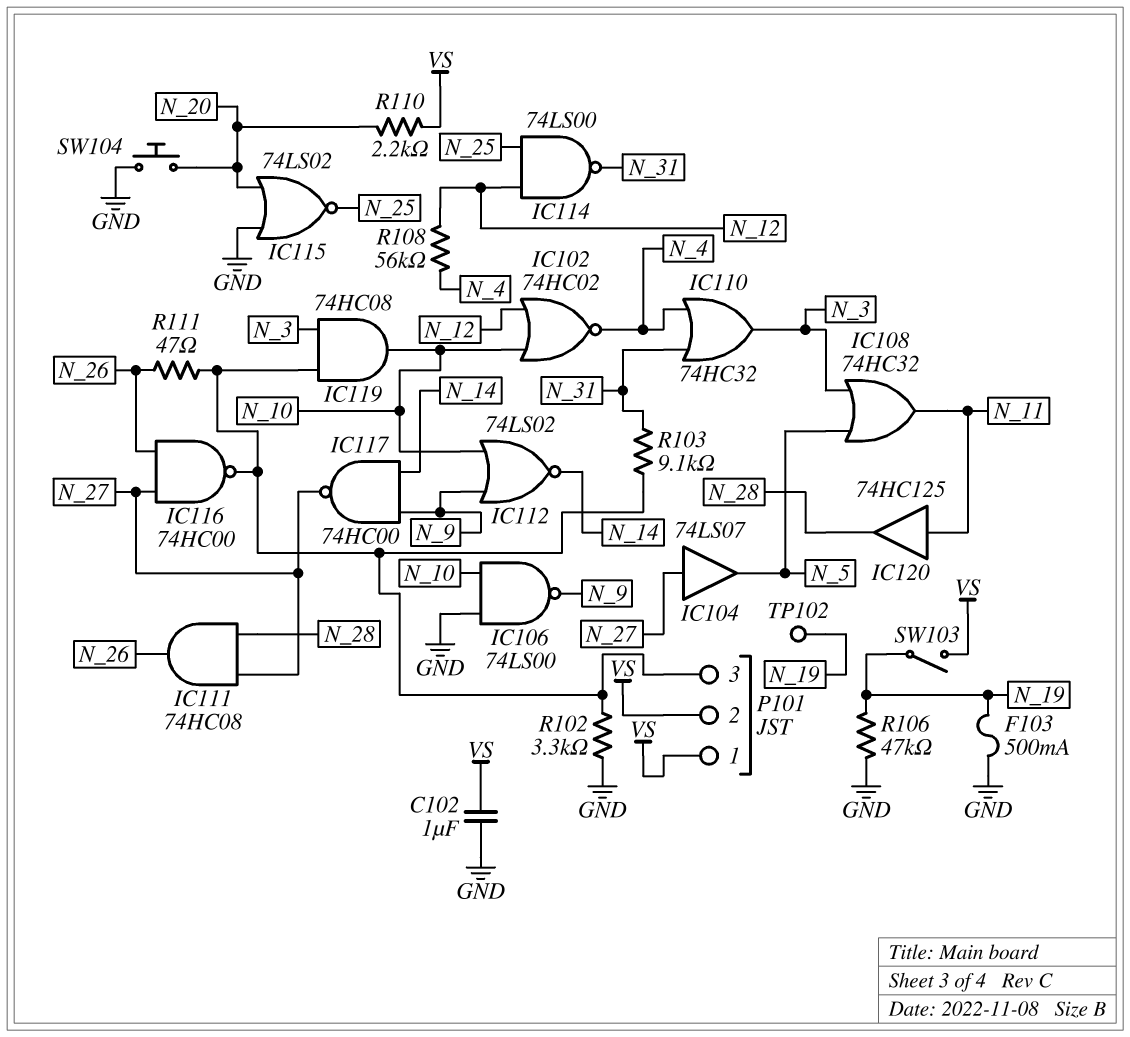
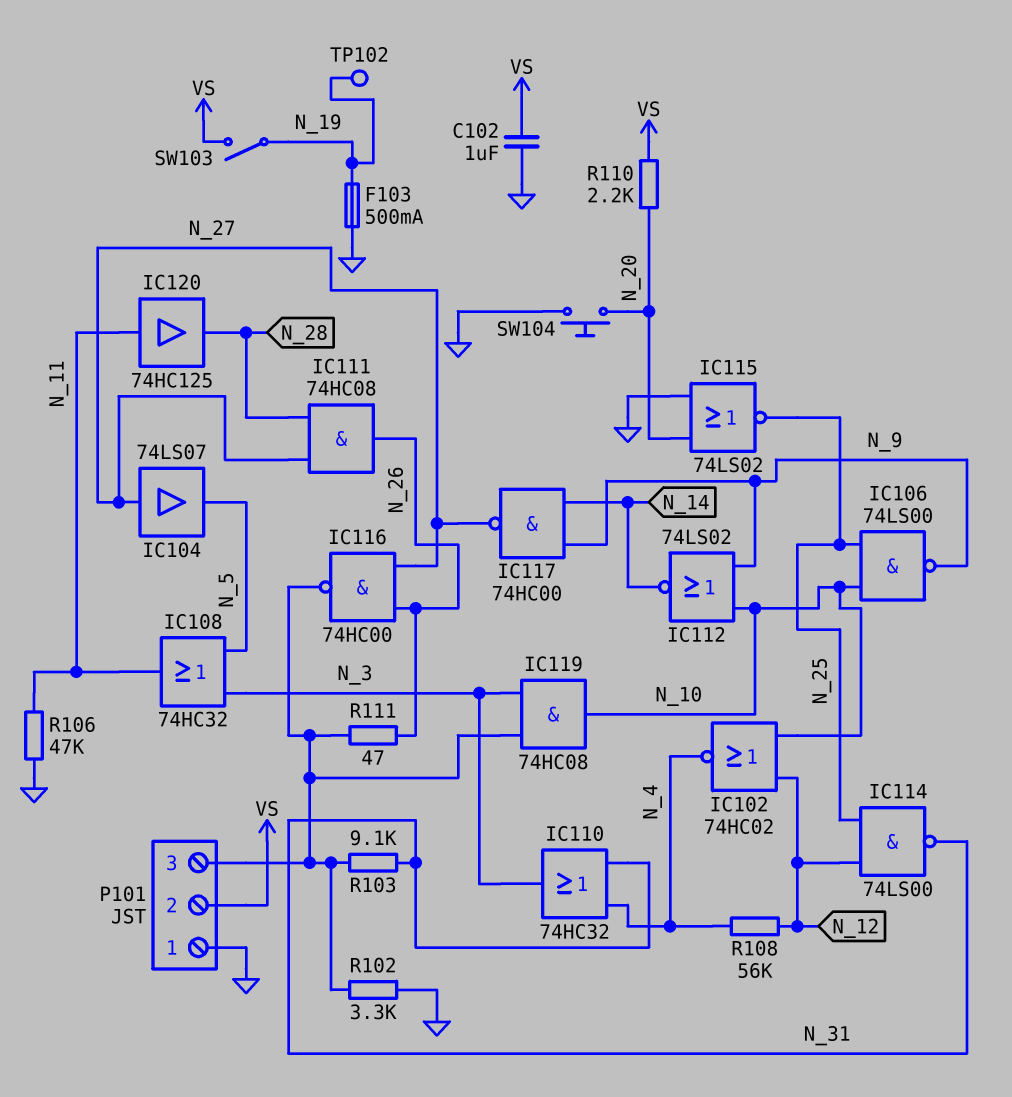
IC106: NAND 74LS00 (in GND, in N_10, out N_9) -> NAND 74LS00 (in N_10, in N_25, out N_9)
P101 pin 1: VS -> GND
R106: 47k (GND, N_19) -> 47k (GND, N_11)

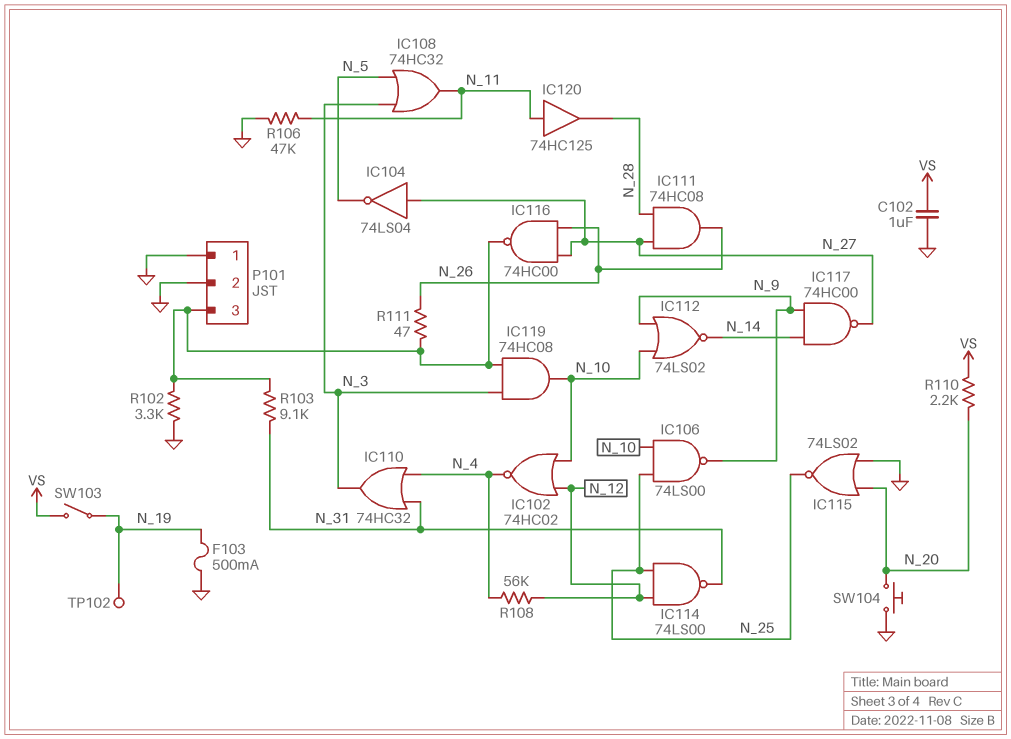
IC104: buffer 74LS07 (in N_27, out N_5) -> NOT 74LS04 (in N_27, out N_5)
P101 pin 2: VS -> GND

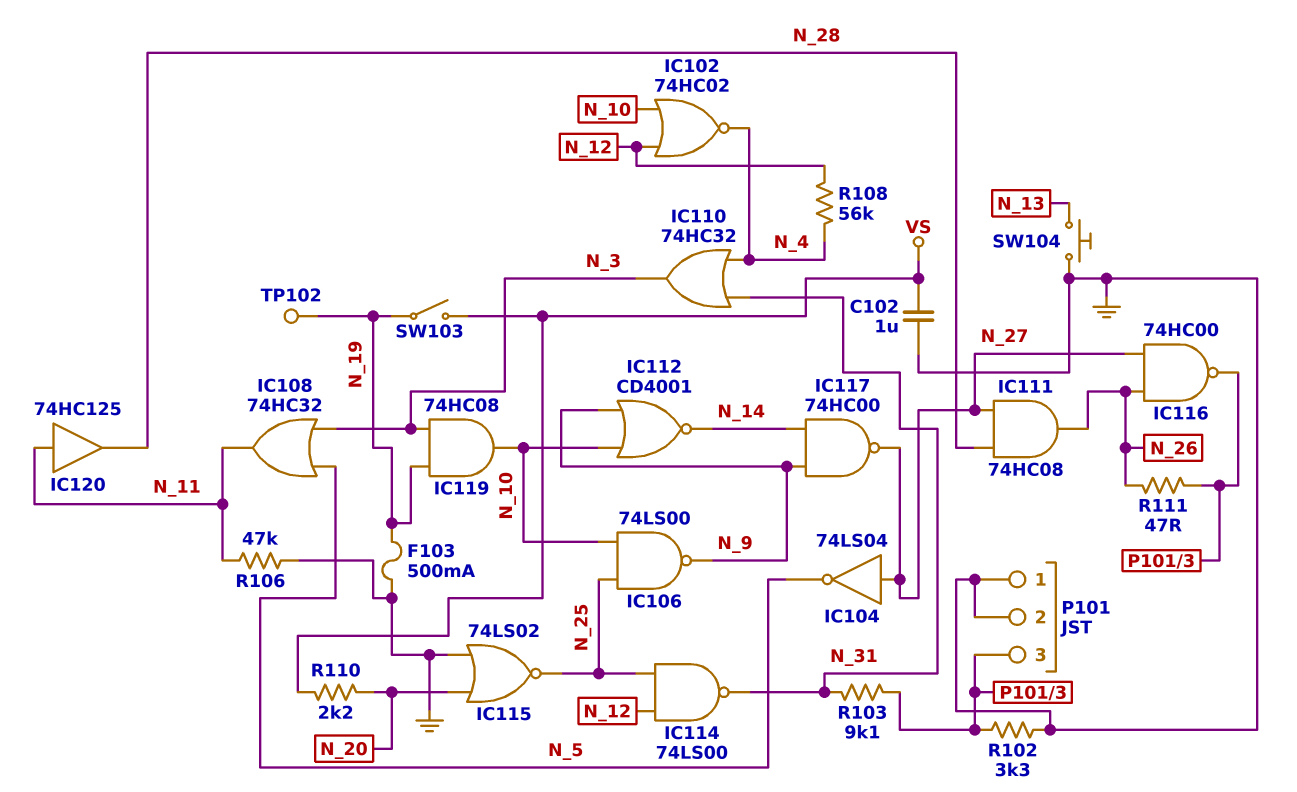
IC112: NOR 74LS02 (in N_9, in N_10, out N_14) -> NOR CD4001 (in N_9, in N_10, out N_14)
IC119: AND 74HC08 (in N_3, in P101/3, out N_10) -> AND 74HC08 (in N_3, in N_19, out N_10)
SW104: button (GND, N_20) -> button (GND, N_13)

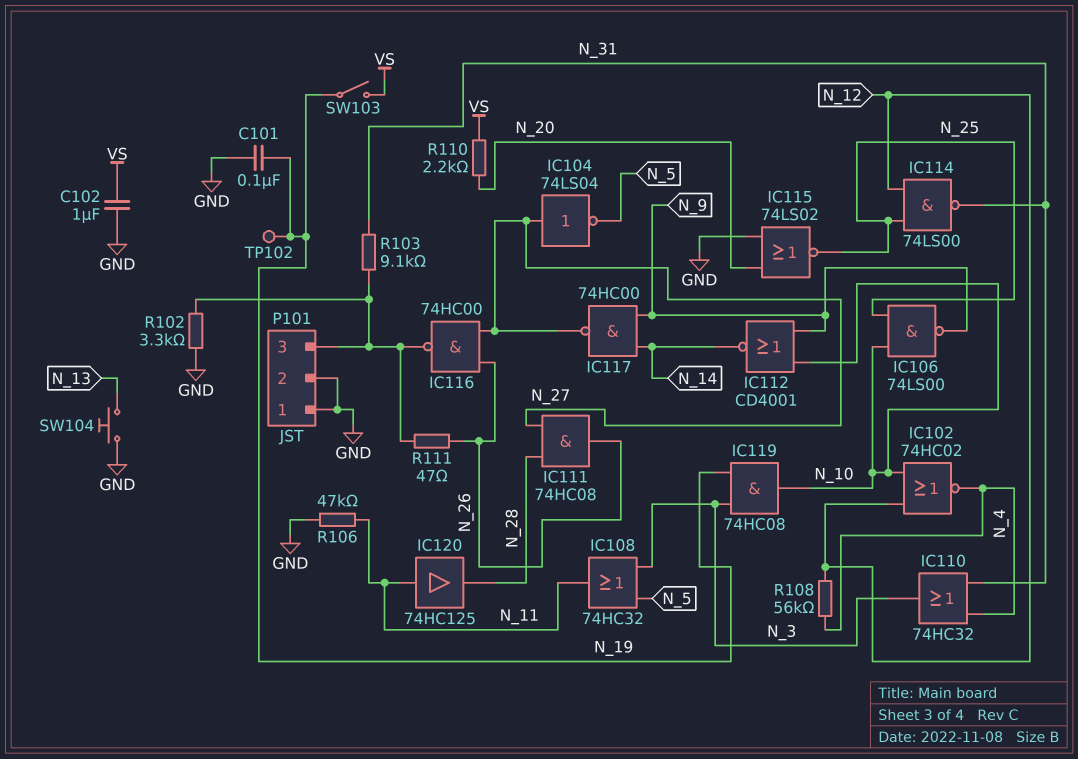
C101: none -> 100nF (GND, N_19)
F103: 500mA (GND, N_19) -> none

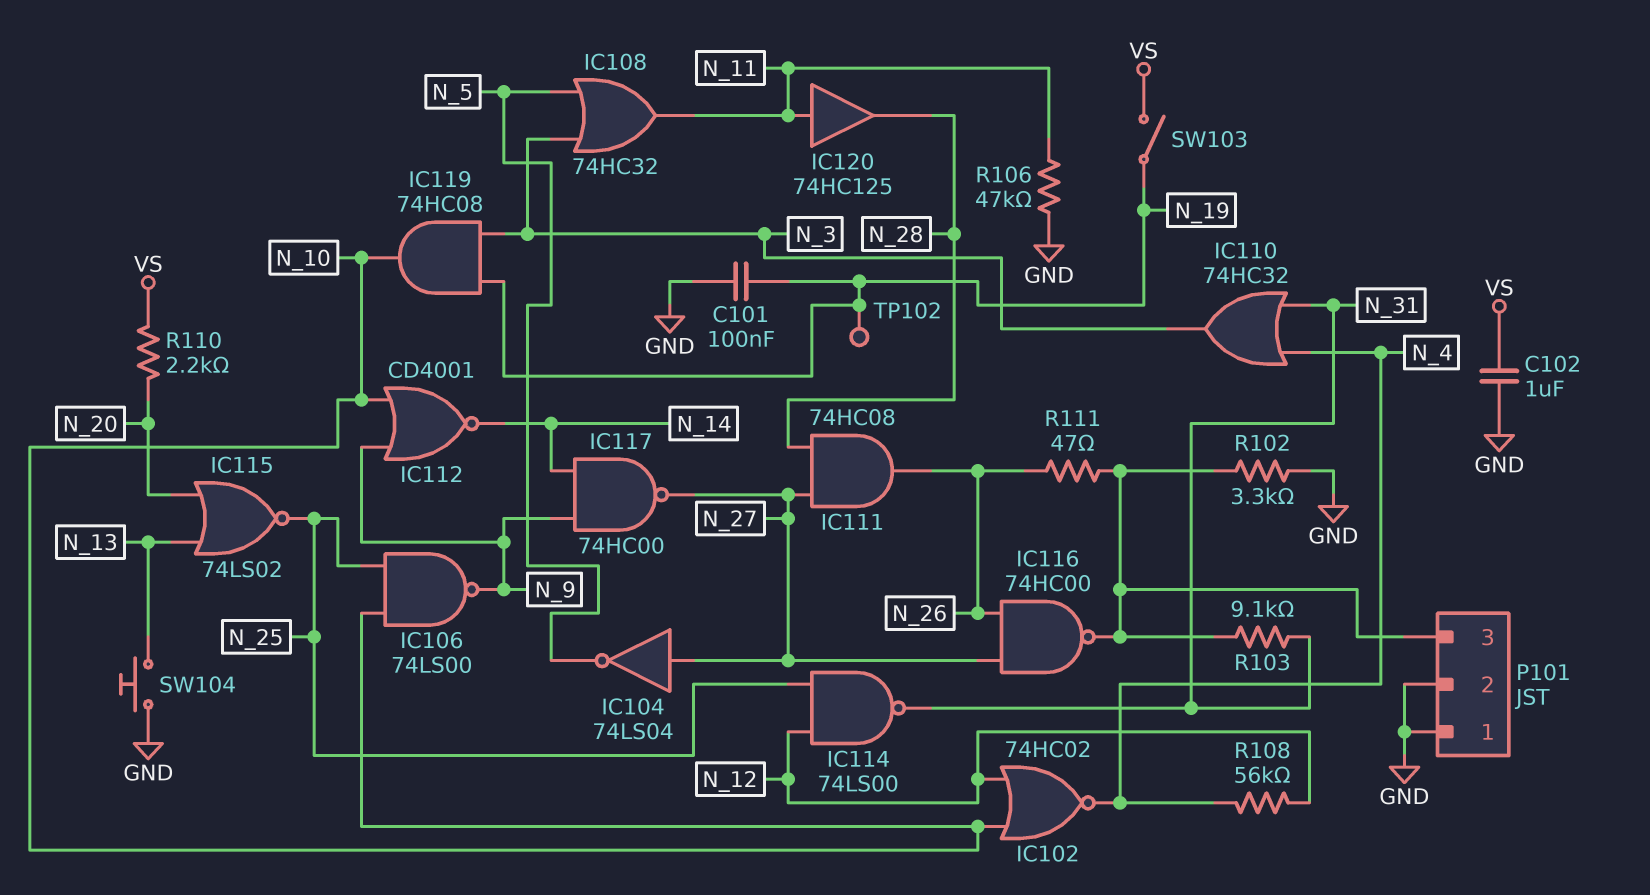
IC115: NOR 74LS02 (in GND, in N_20, out N_25) -> NOR 74LS02 (in N_13, in N_20, out N_25)

